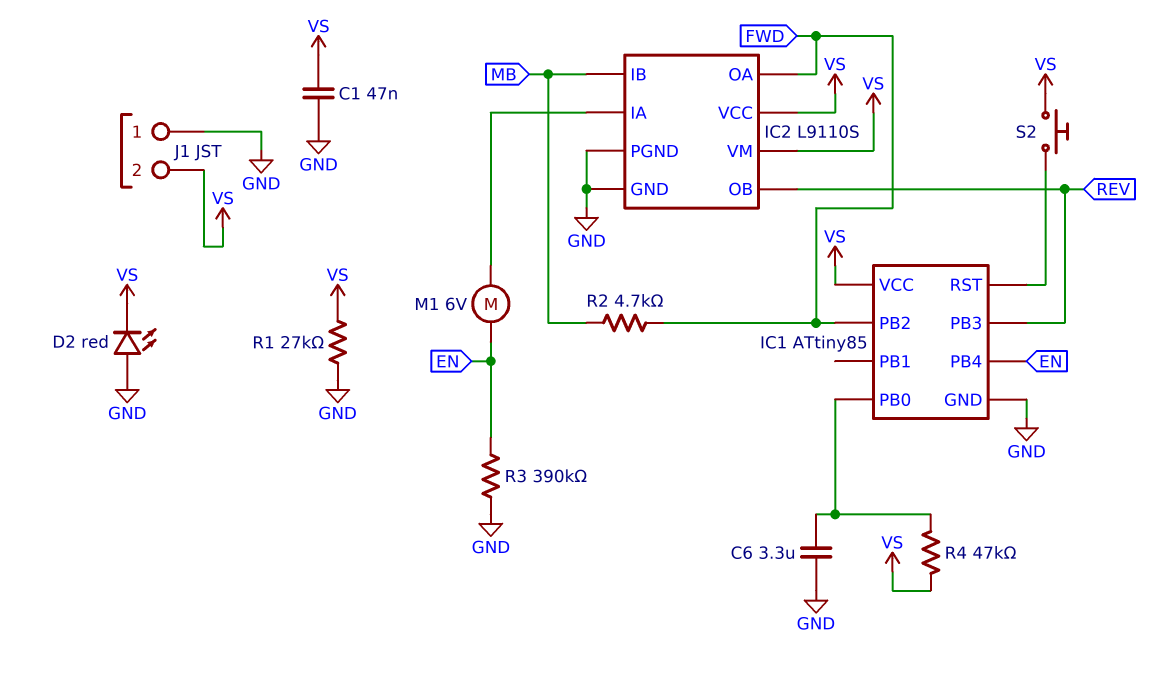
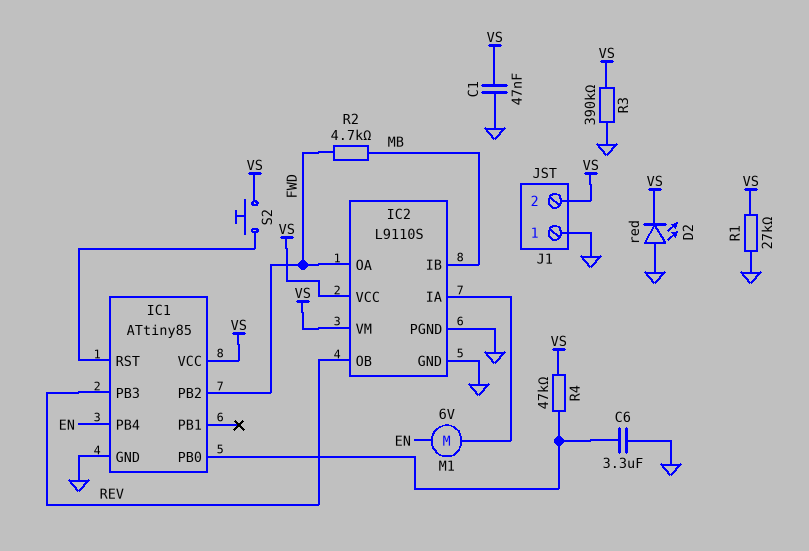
R3: 390k (EN, GND) -> 390k (GND, VS)

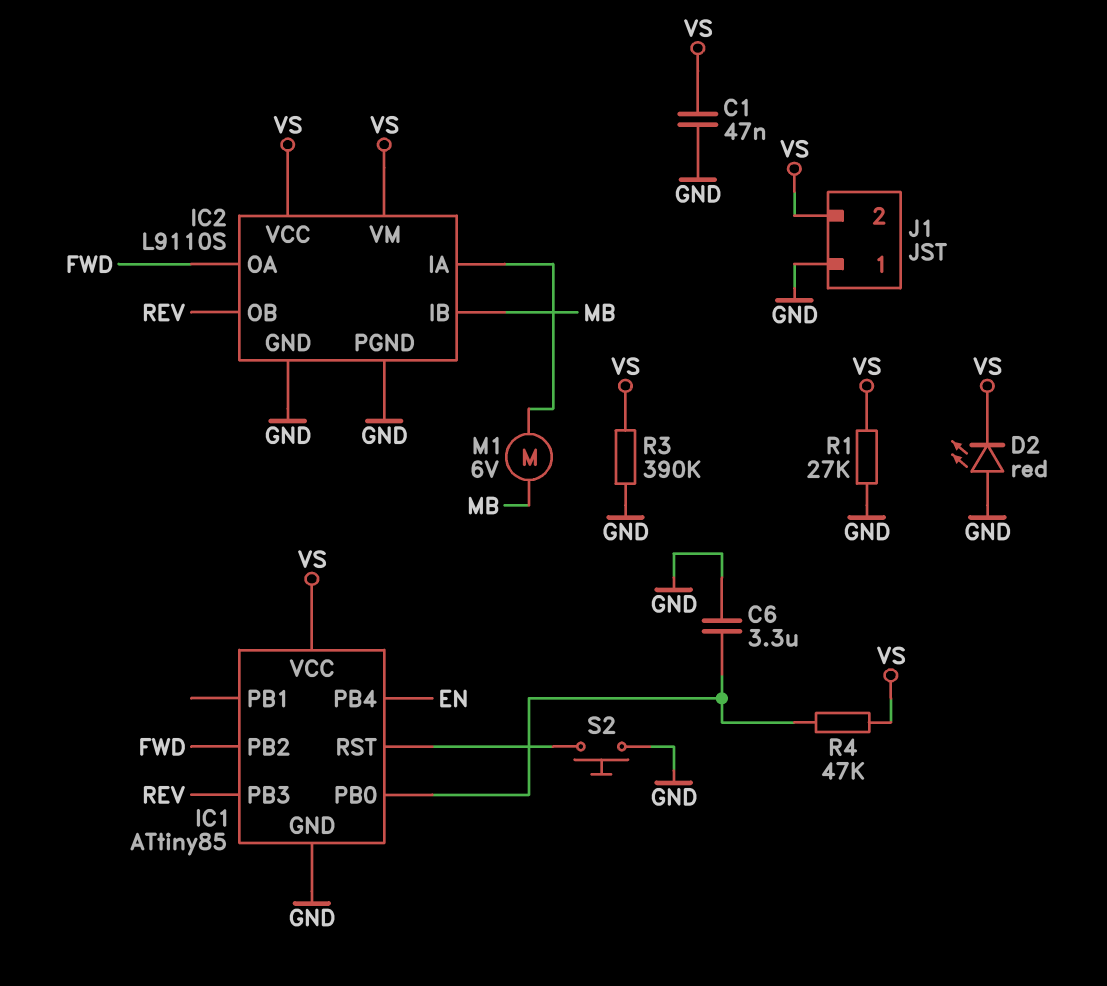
M1: motor 6V (EN, IC2/IA) -> motor 6V (IC2/IA, MB)
R2: 4.7k (FWD, MB) -> none
S2: button (IC1/RST, VS) -> button (GND, IC1/RST)

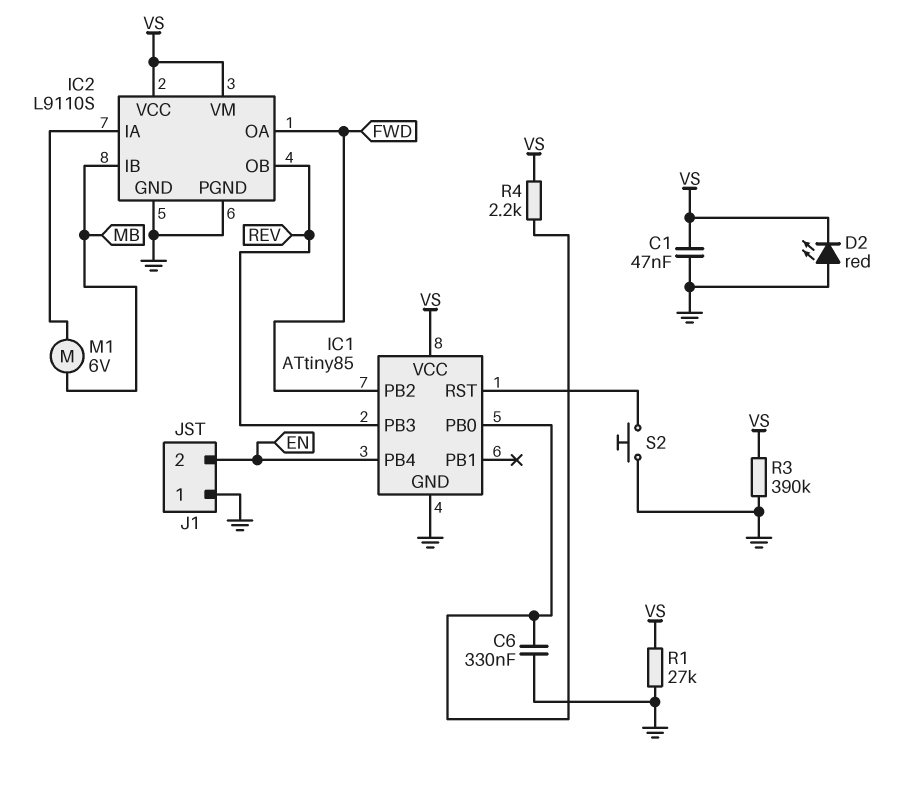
C6: 3.3uF (GND, IC1/PB0) -> 330nF (GND, IC1/PB0)
J1 pin 2: VS -> EN
R4: 47k (IC1/PB0, VS) -> 2.2k (IC1/PB0, VS)

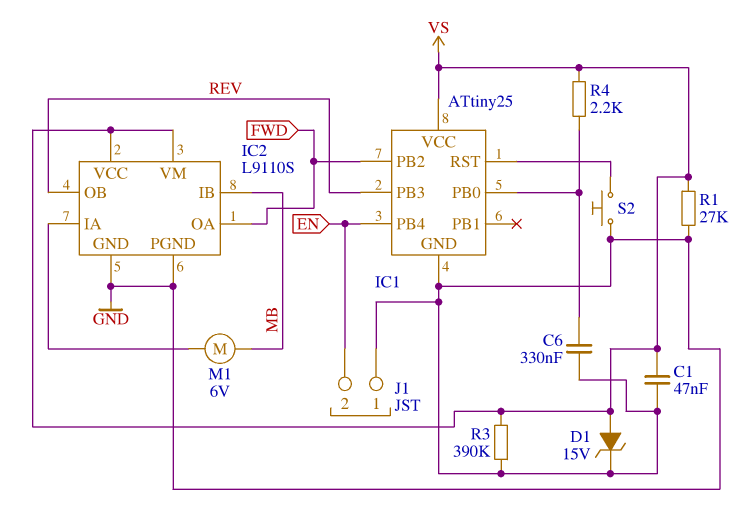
D1: none -> zener 15V (A VS, K GND)
D2: LED red (A GND, K VS) -> none
IC1: ATtiny85 -> ATtiny25

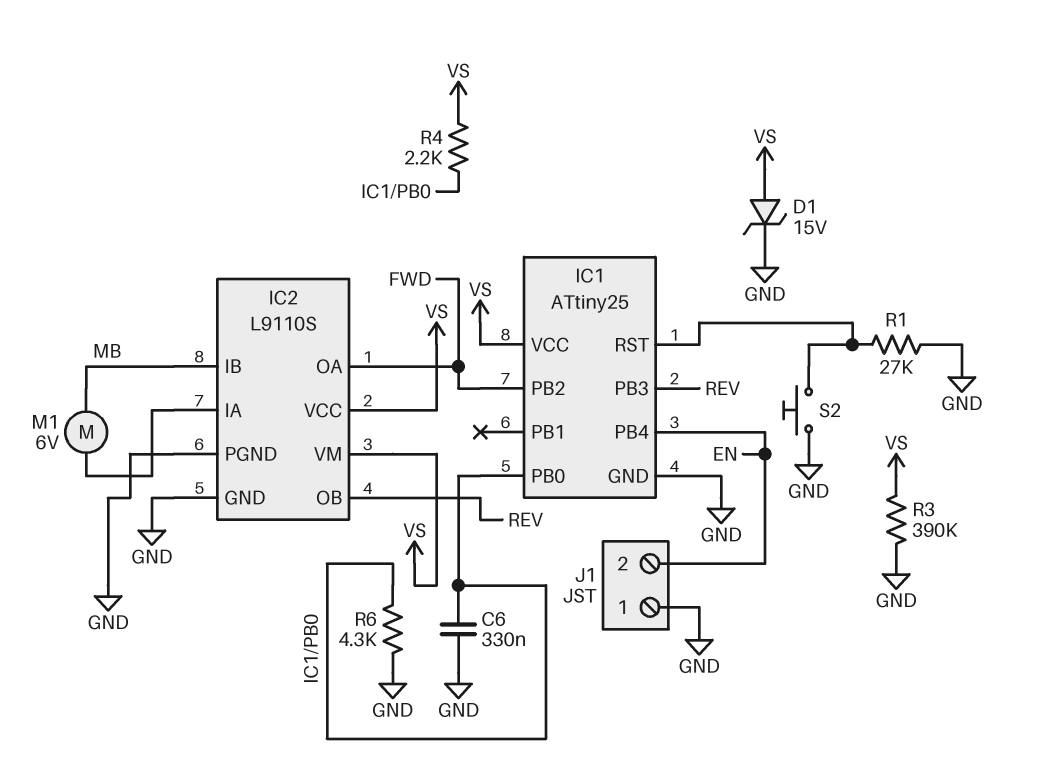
C1: 47nF (GND, VS) -> none
R1: 27k (GND, VS) -> 27k (GND, IC1/RST)
R6: none -> 4.3k (GND, IC1/PB0)

